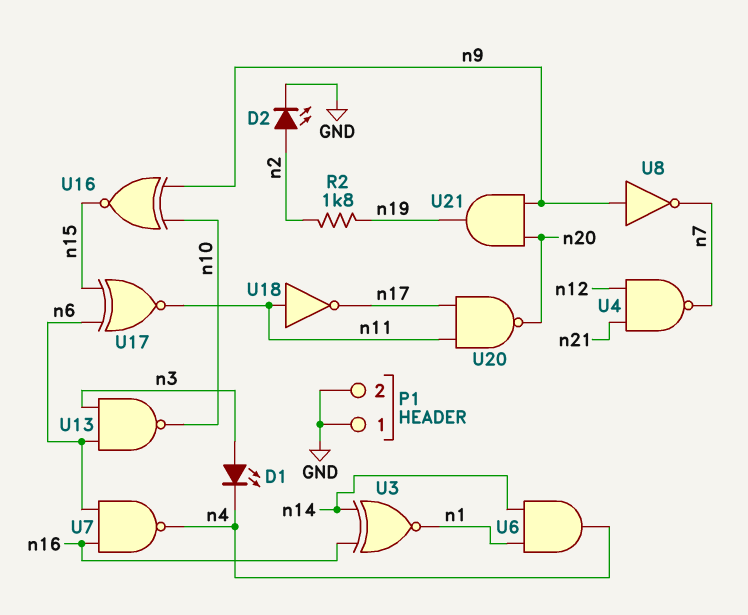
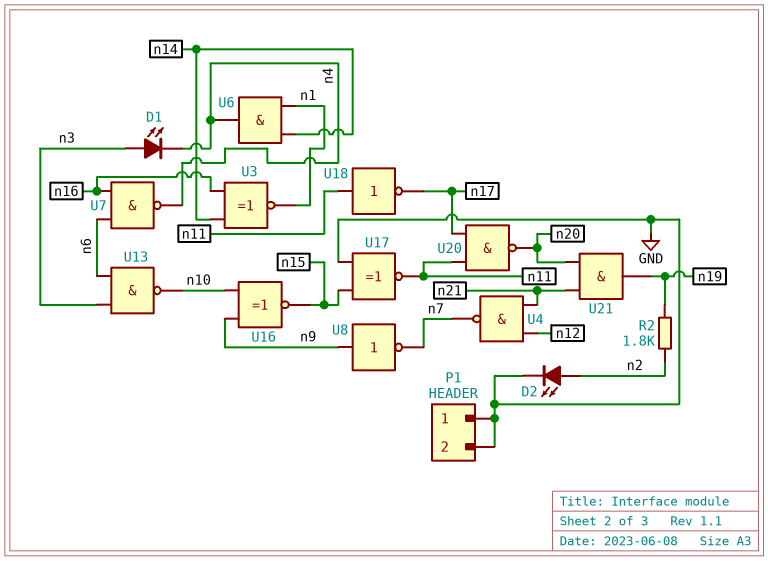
U17: XNOR (in n6, in n15, out n11) -> XNOR (in GND, in n15, out n11)
U21: AND (in n9, in n20, out n19) -> AND (in n20, in n21, out n19)

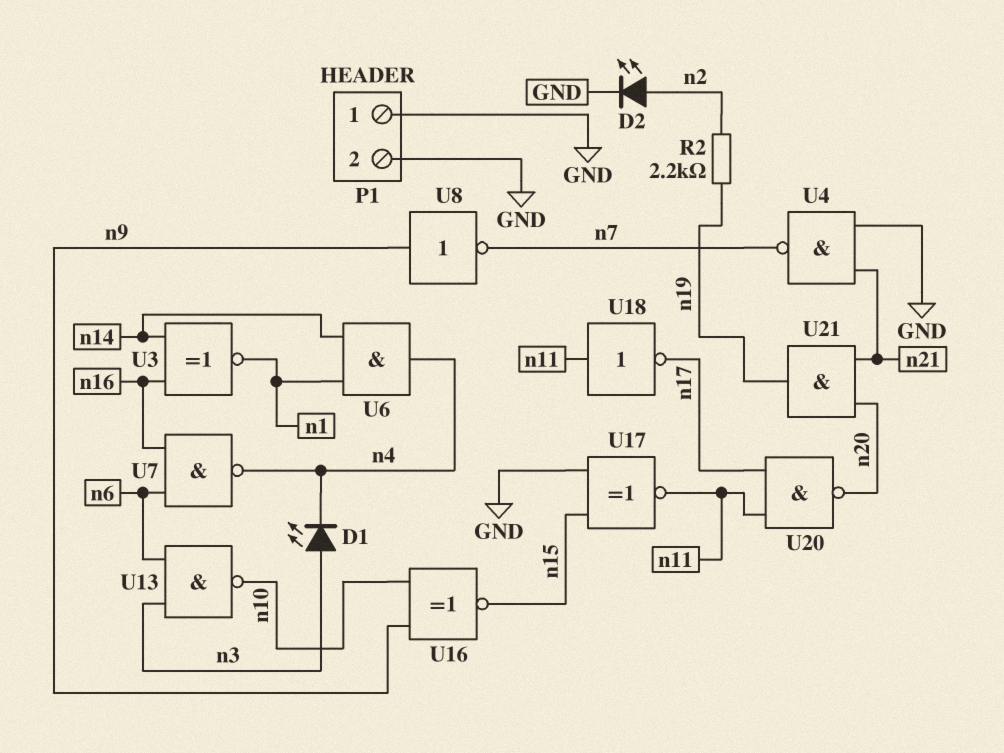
R2: 1.8k (n2, n19) -> 2.2k (n2, n19)
U4: NAND (in n12, in n21, out n7) -> NAND (in GND, in n21, out n7)

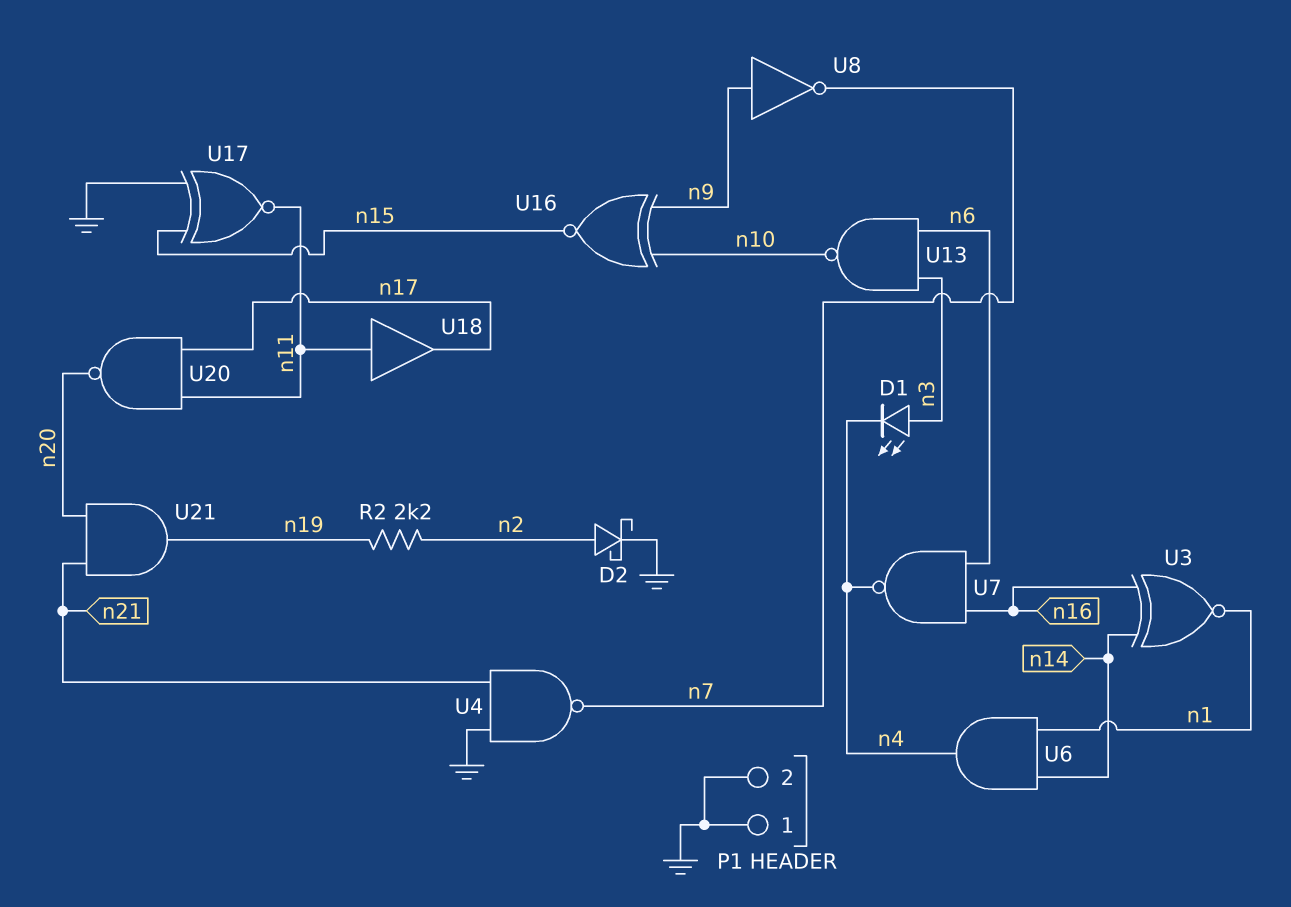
D2: LED (A n2, K GND) -> schottky (A n2, K GND)
U18: NOT (in n11, out n17) -> buffer (in n11, out n17)

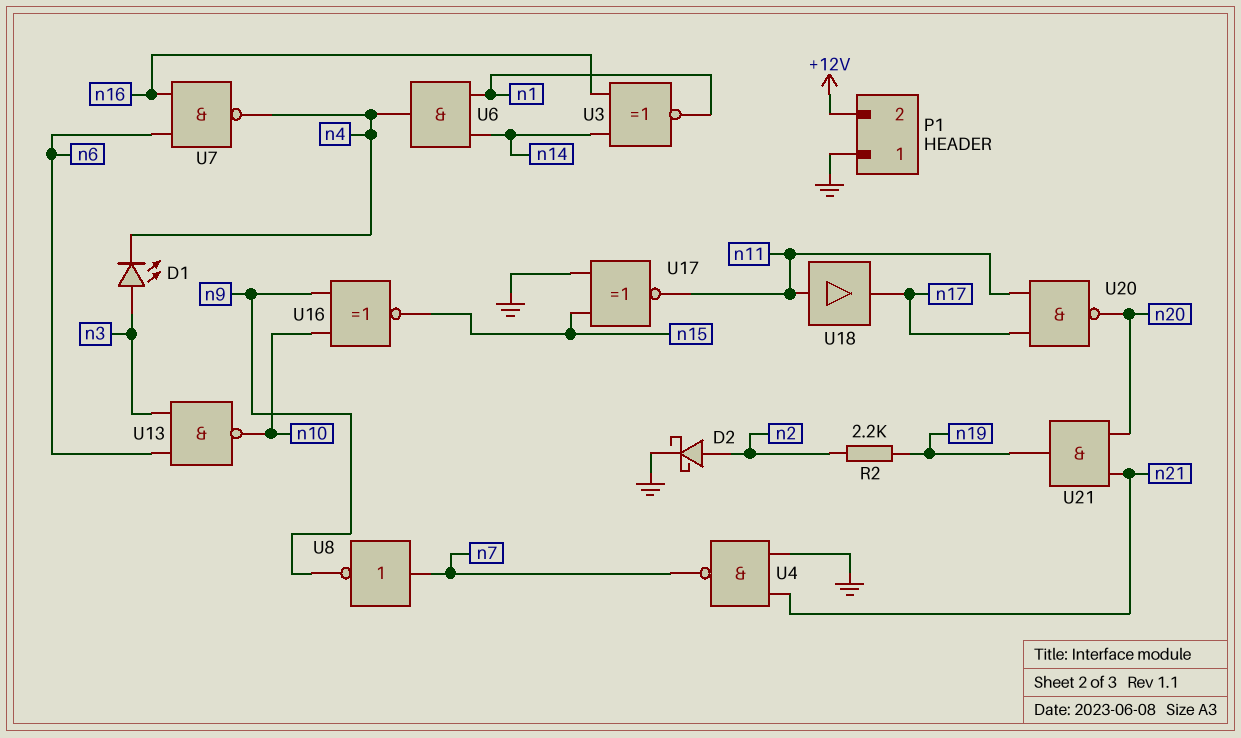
P1 pin 2: GND -> +12V
U8: NOT (in n9, out n7) -> NOT (in n7, out n9)

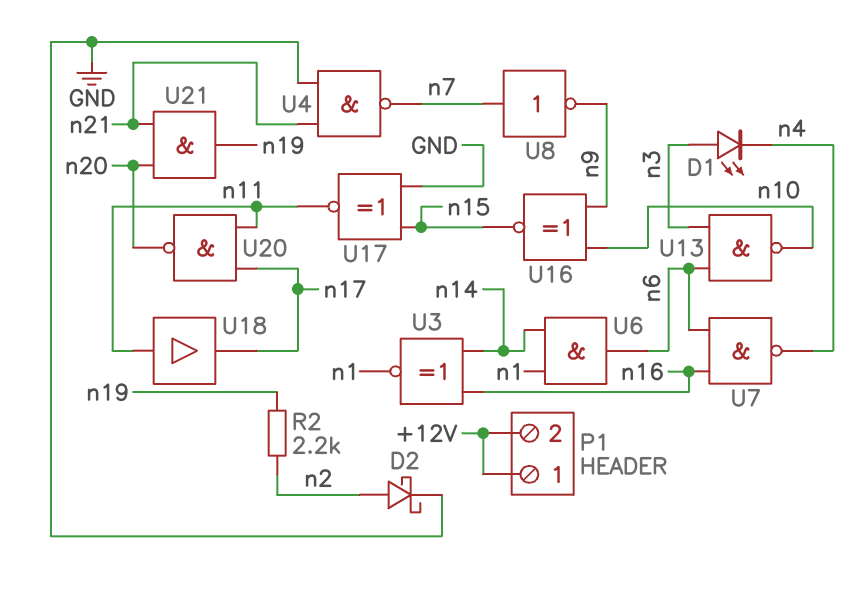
P1 pin 1: GND -> +12V
U6: AND (in n1, in n14, out n4) -> AND (in n1, in n14, out n6)

